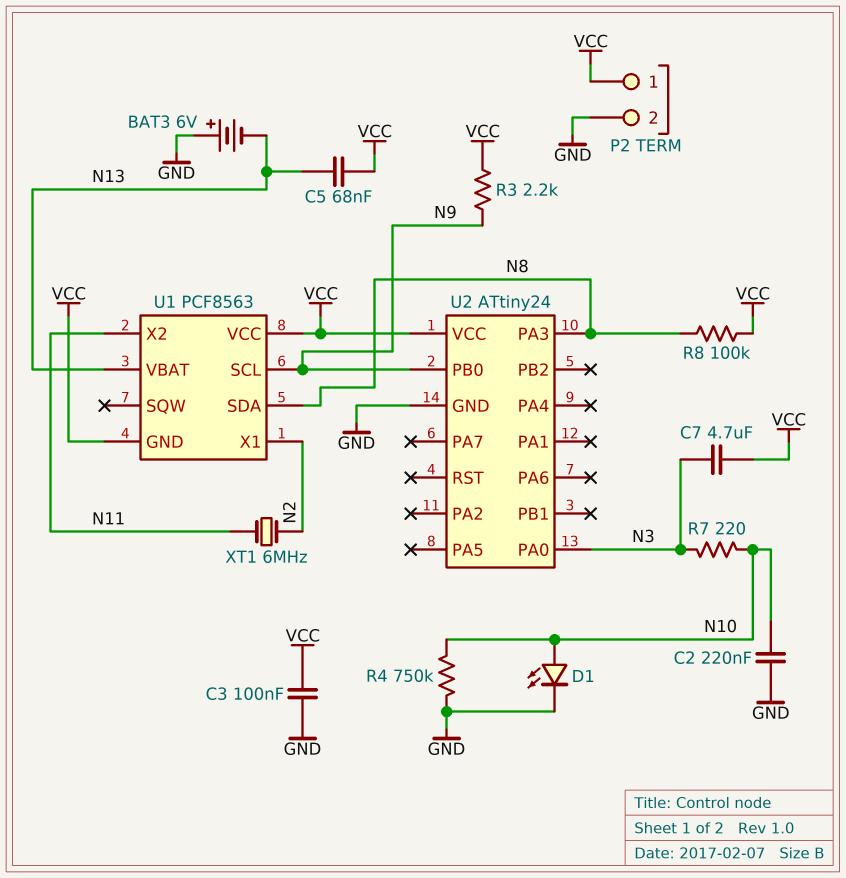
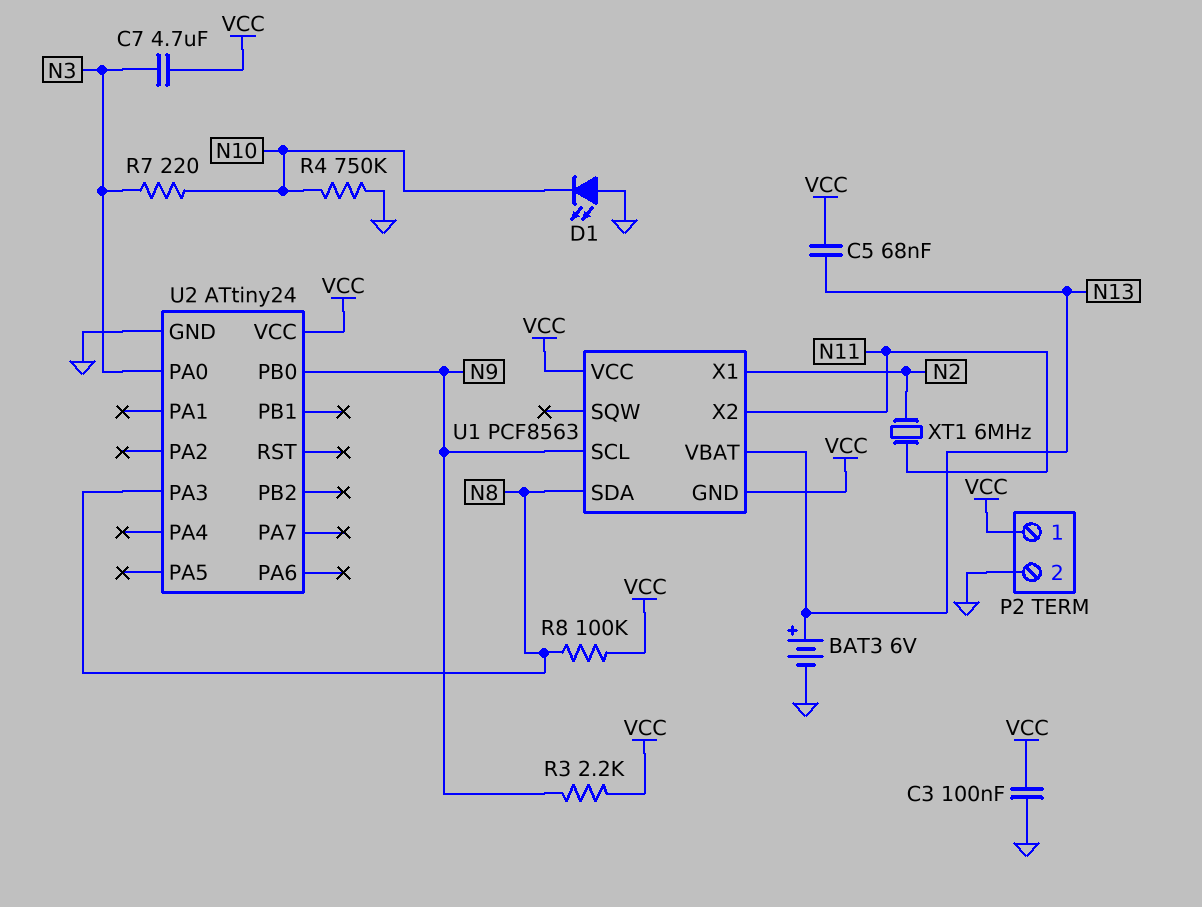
BAT3: 6V (plus GND, minus N13) -> 6V (plus N13, minus GND)
C2: 220nF (GND, N10) -> none
D1: LED (A N10, K GND) -> LED (A GND, K N10)

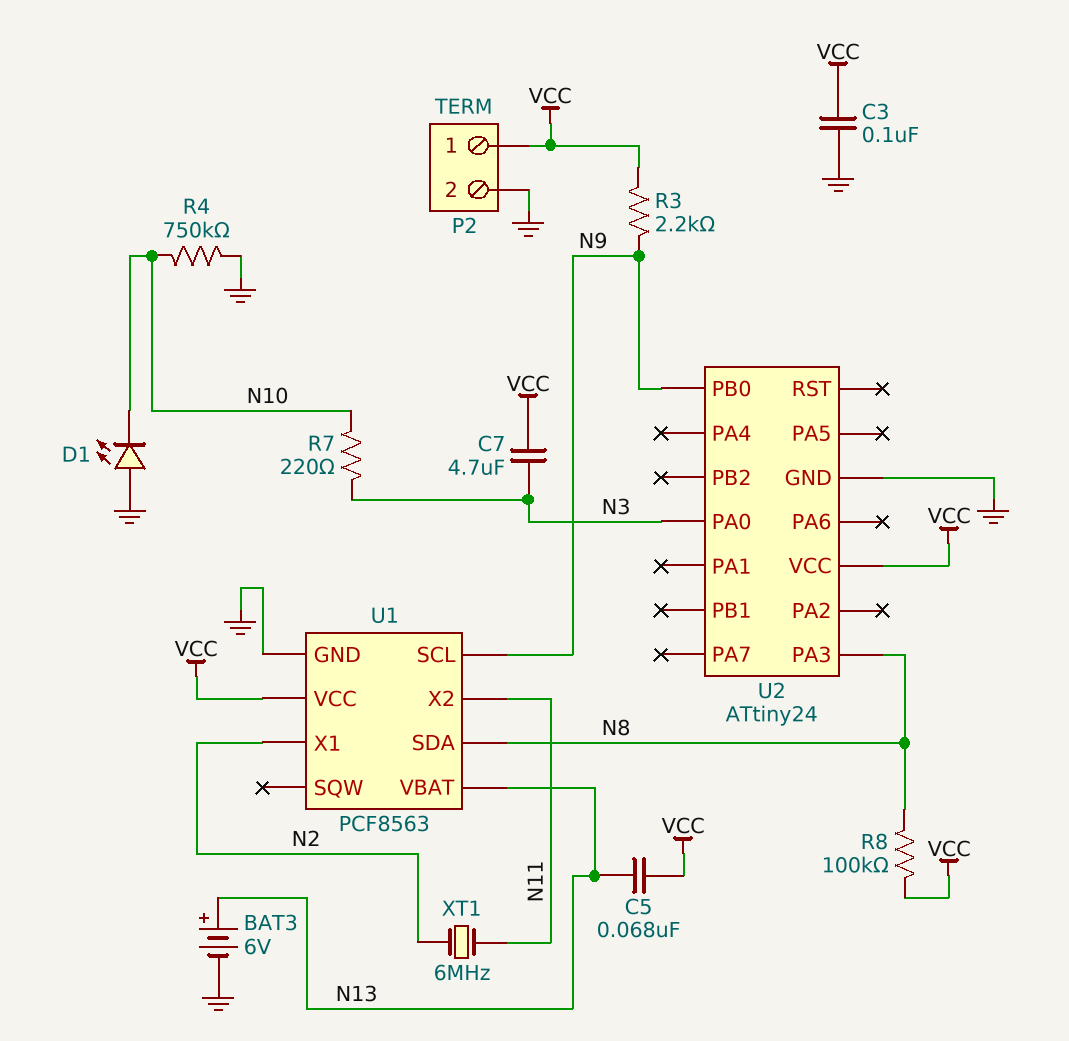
U1 pin GND: VCC -> GND

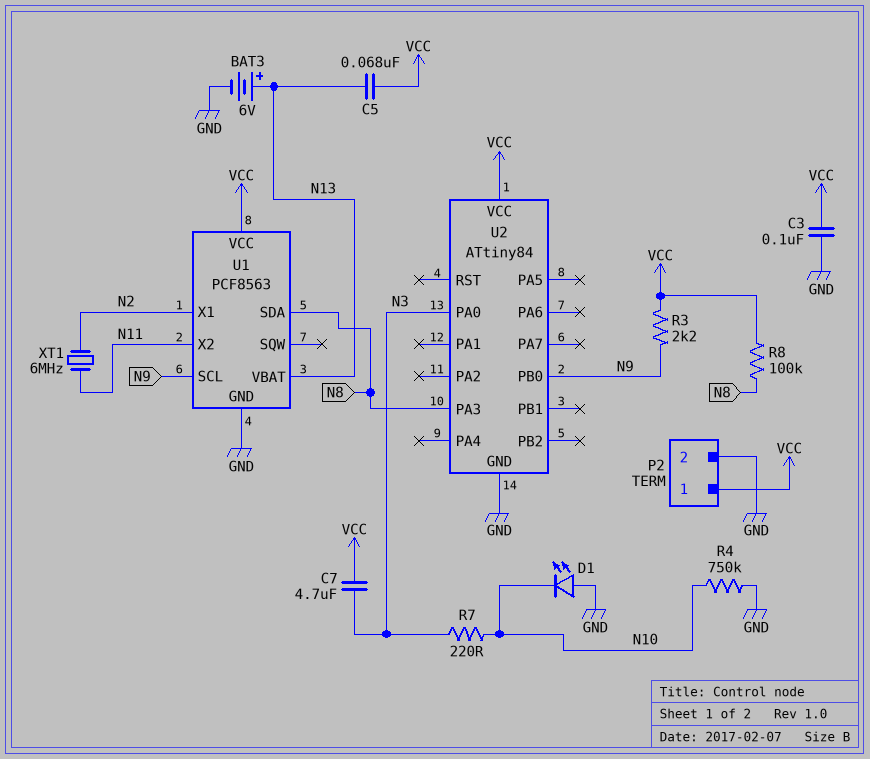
U2: ATtiny24 -> ATtiny84

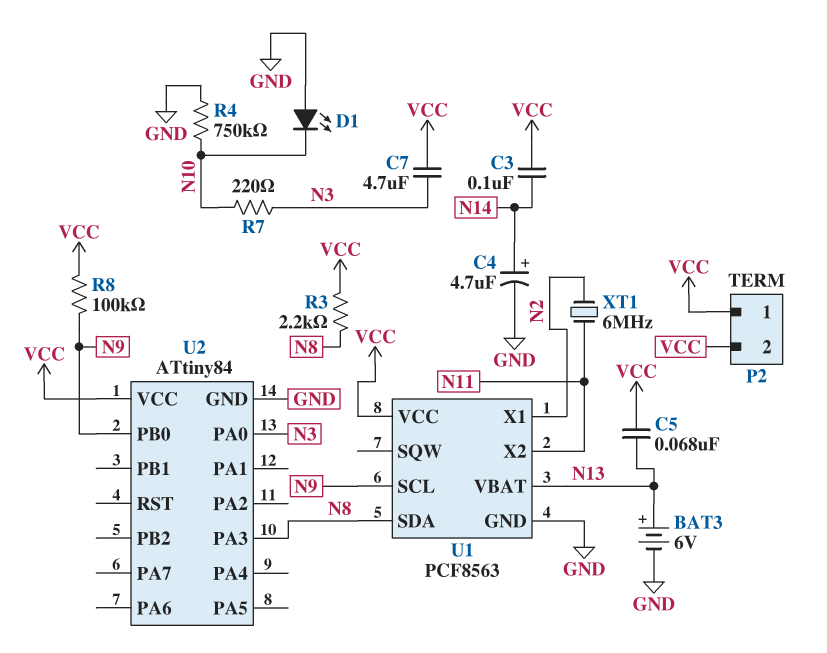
C3: 100nF (GND, VCC) -> 100nF (N14, VCC)
C4: none -> 4.7uF (plus N14, minus GND)
P2 pin 2: GND -> VCC
R3: 2.2k (N9, VCC) -> 2.2k (N8, VCC)
R8: 100k (N8, VCC) -> 100k (N9, VCC)

